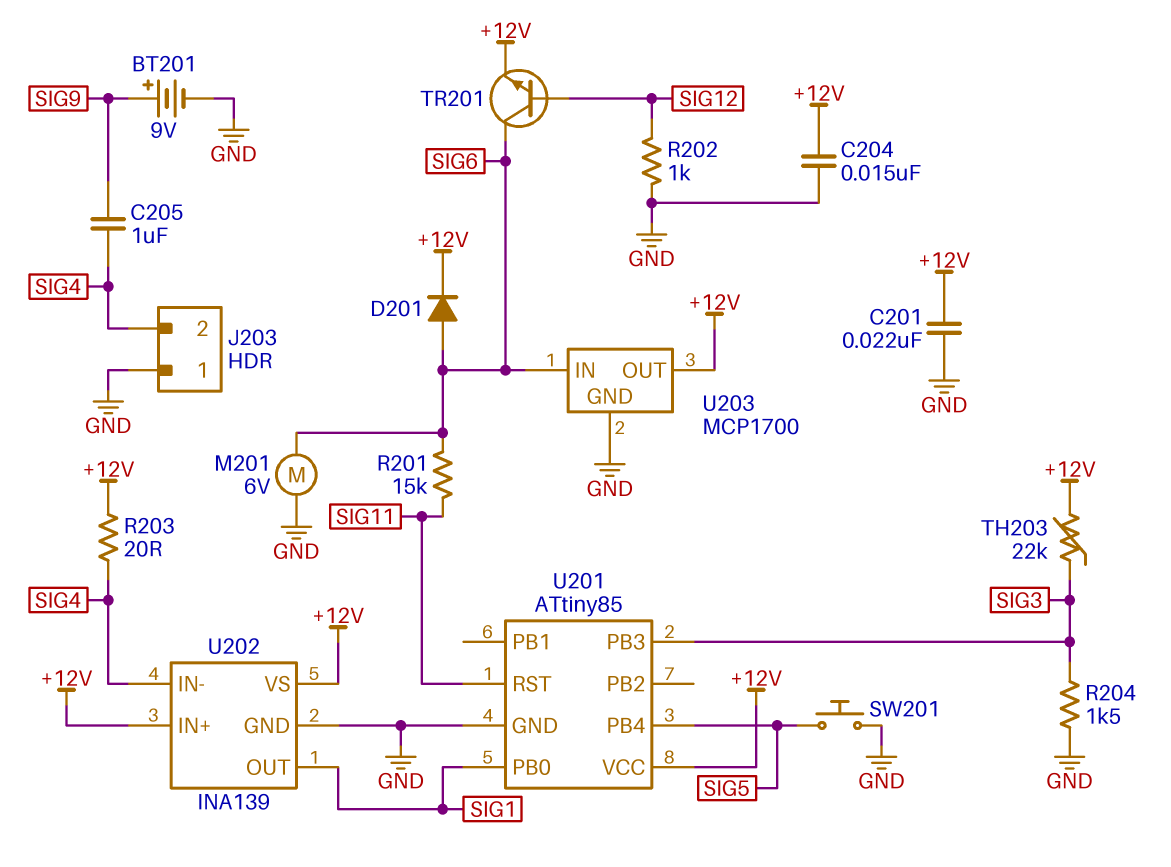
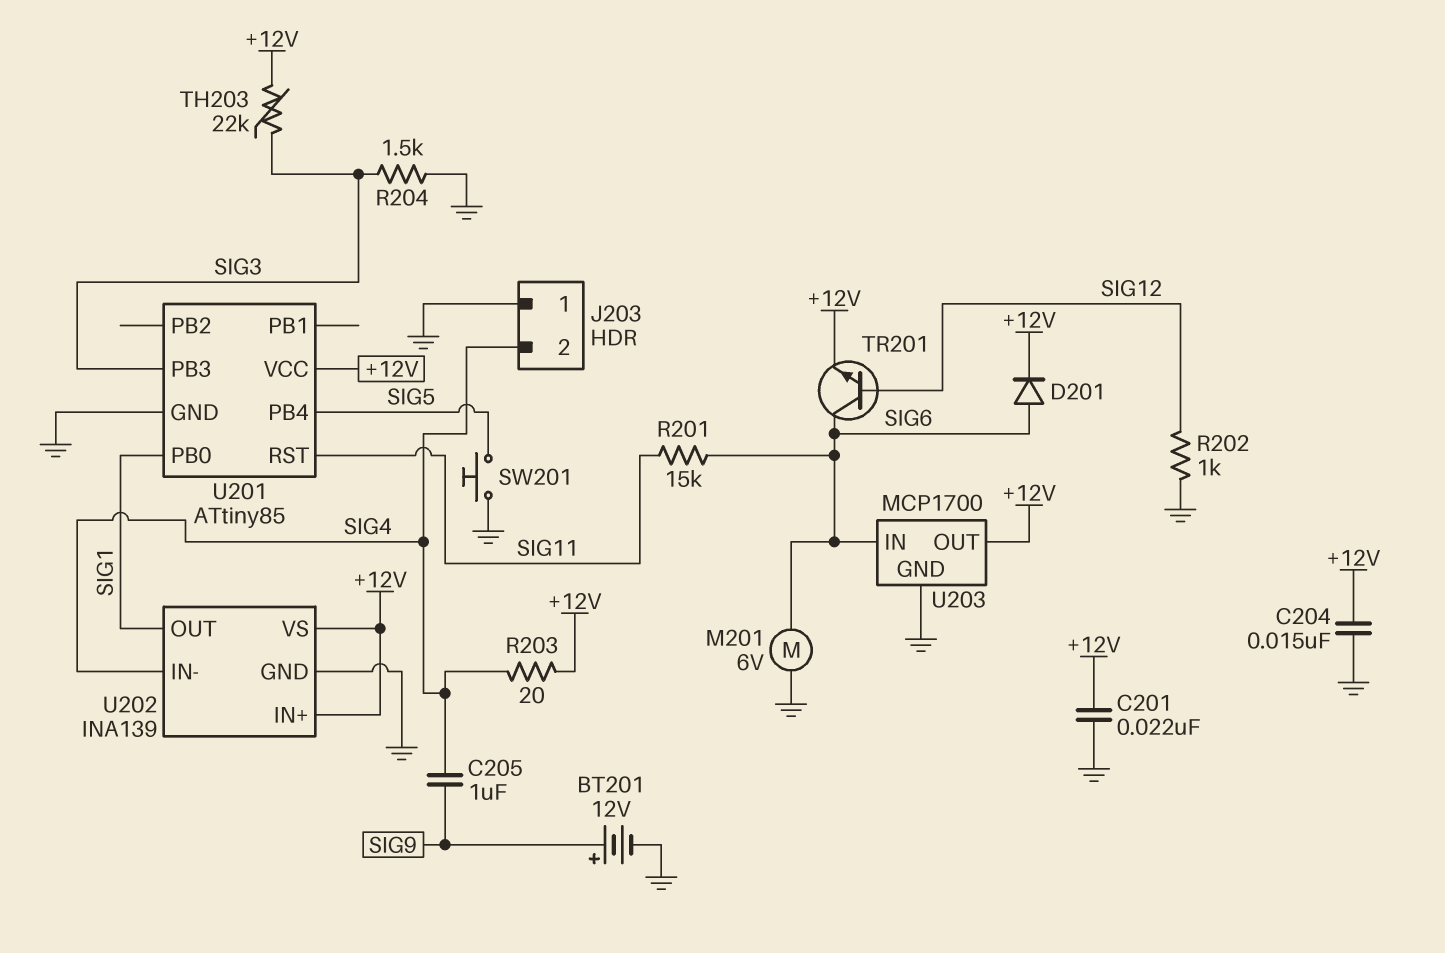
BT201: 9V (plus SIG9, minus GND) -> 12V (plus SIG9, minus GND)

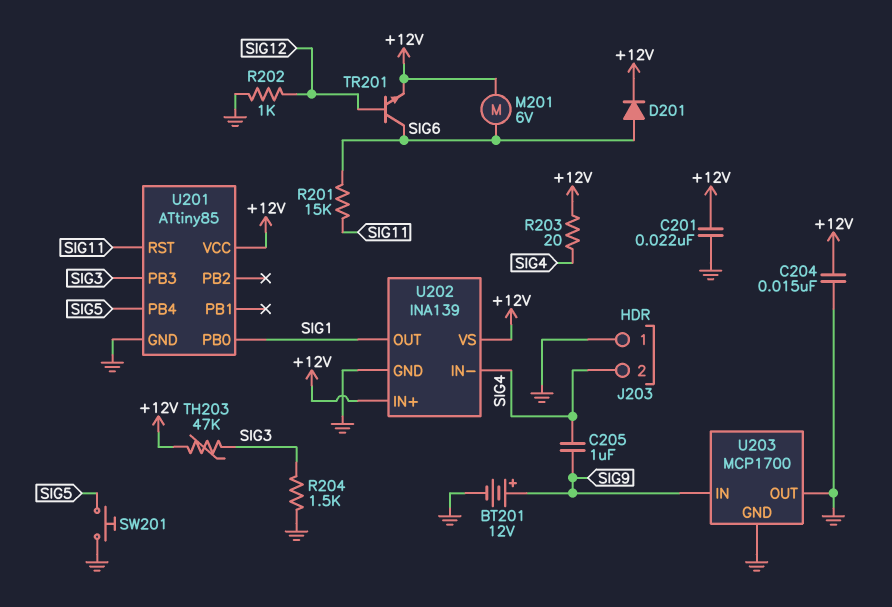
M201: motor 6V (GND, SIG6) -> motor 6V (+12V, SIG6)
TH203: 22k (+12V, SIG3) -> 47k (+12V, SIG3)
U203 pin IN: SIG6 -> SIG9
U203 pin OUT: +12V -> GND

